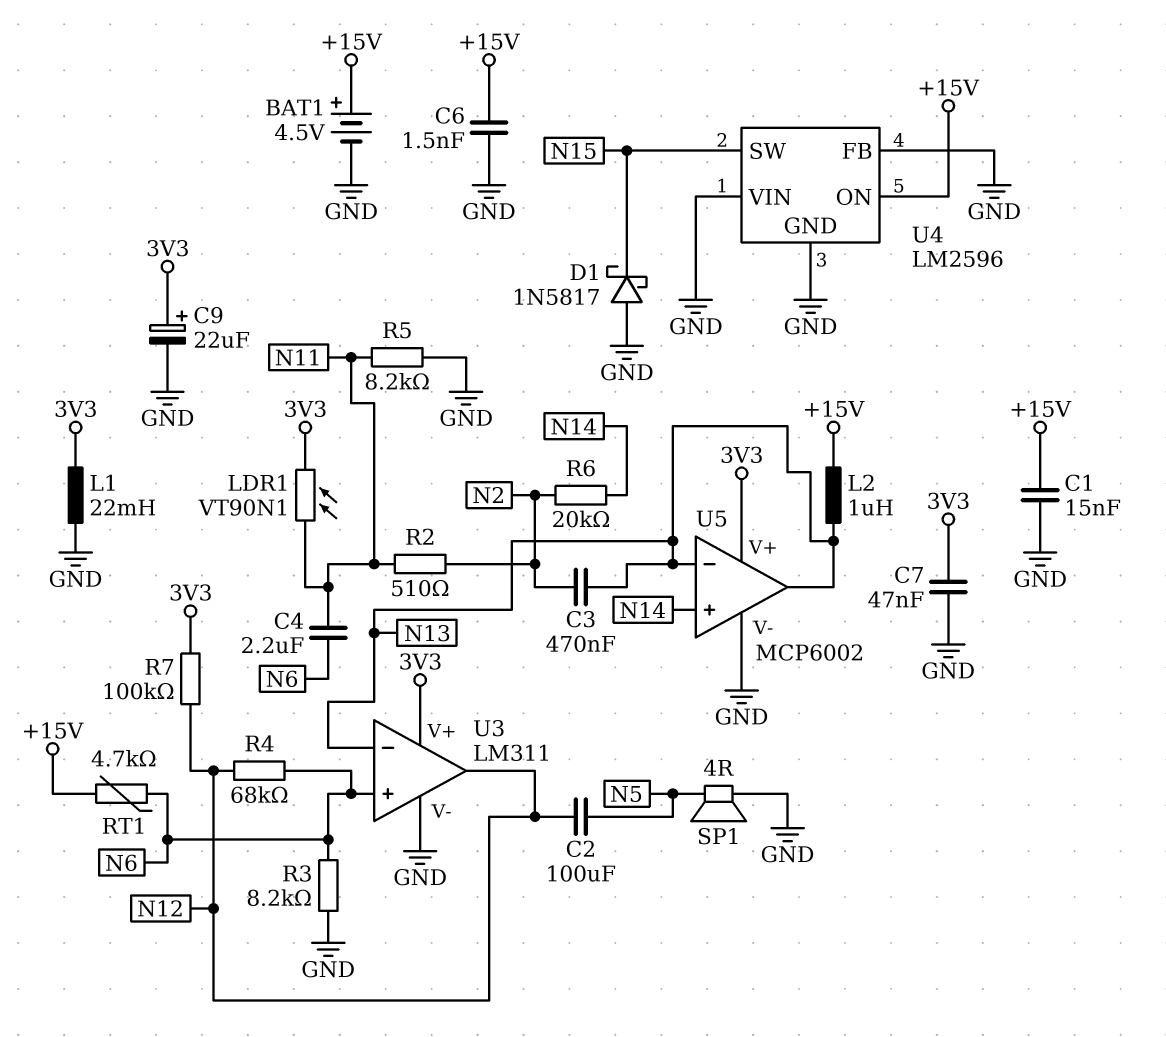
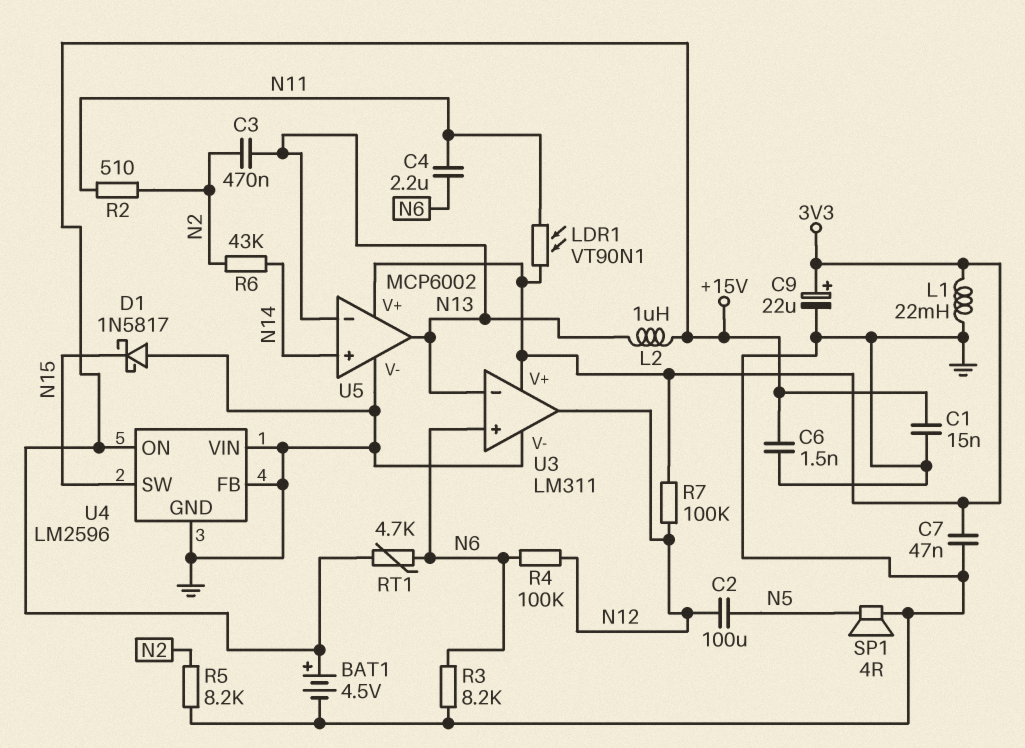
R4: 68k (N6, N12) -> 100k (N6, N12)
R5: 8.2k (GND, N11) -> 8.2k (GND, N2)
R6: 20k (N2, N14) -> 43k (N2, N14)

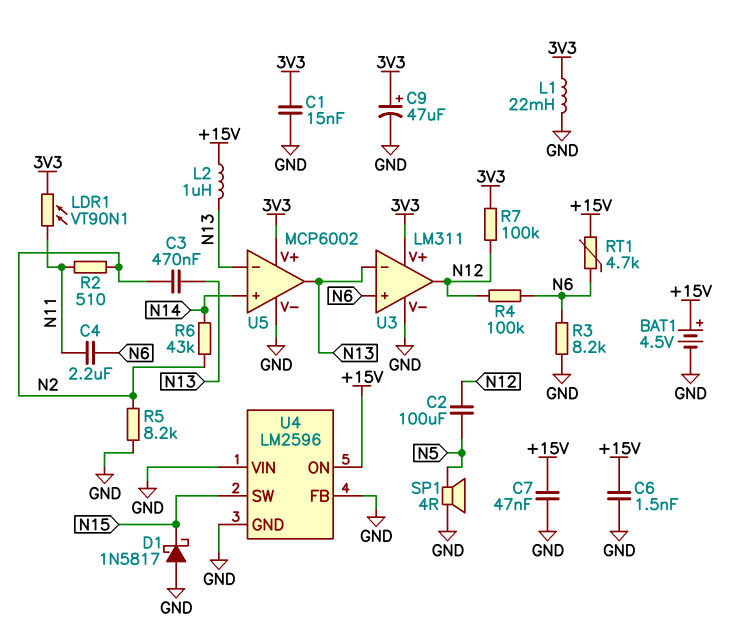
C1: 15nF (+15V, GND) -> 15nF (3V3, GND)
C7: 47nF (3V3, GND) -> 47nF (+15V, GND)
C9: 22uF (plus 3V3, minus GND) -> 47uF (plus 3V3, minus GND)

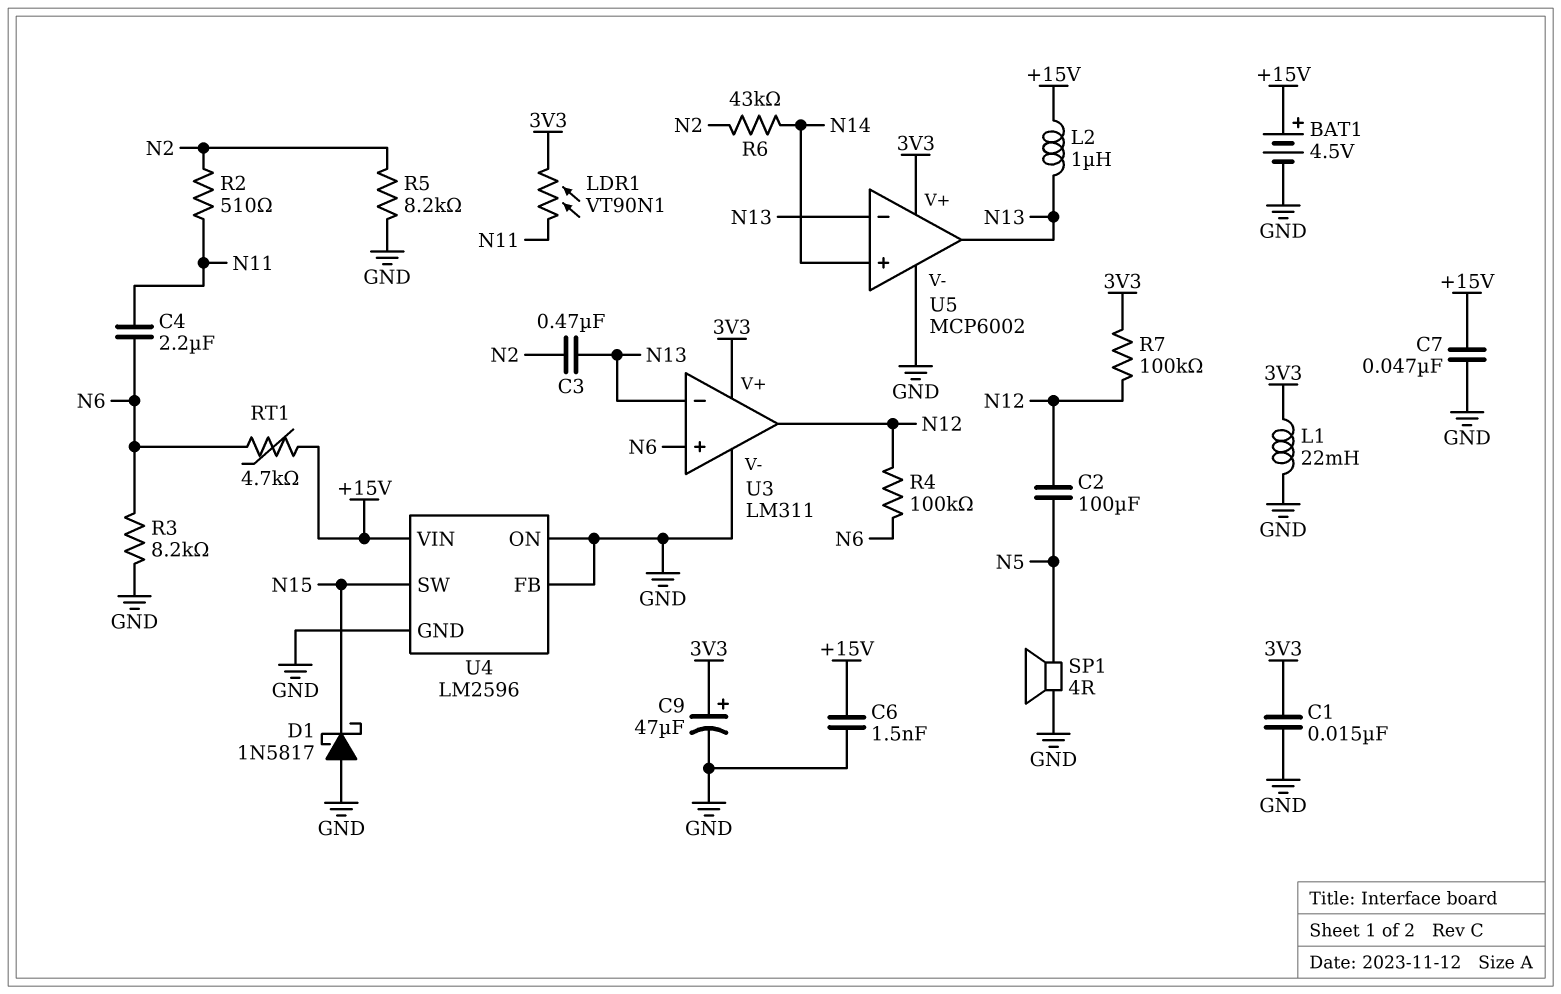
U4 pin ON: +15V -> GND
U4 pin VIN: GND -> +15V

